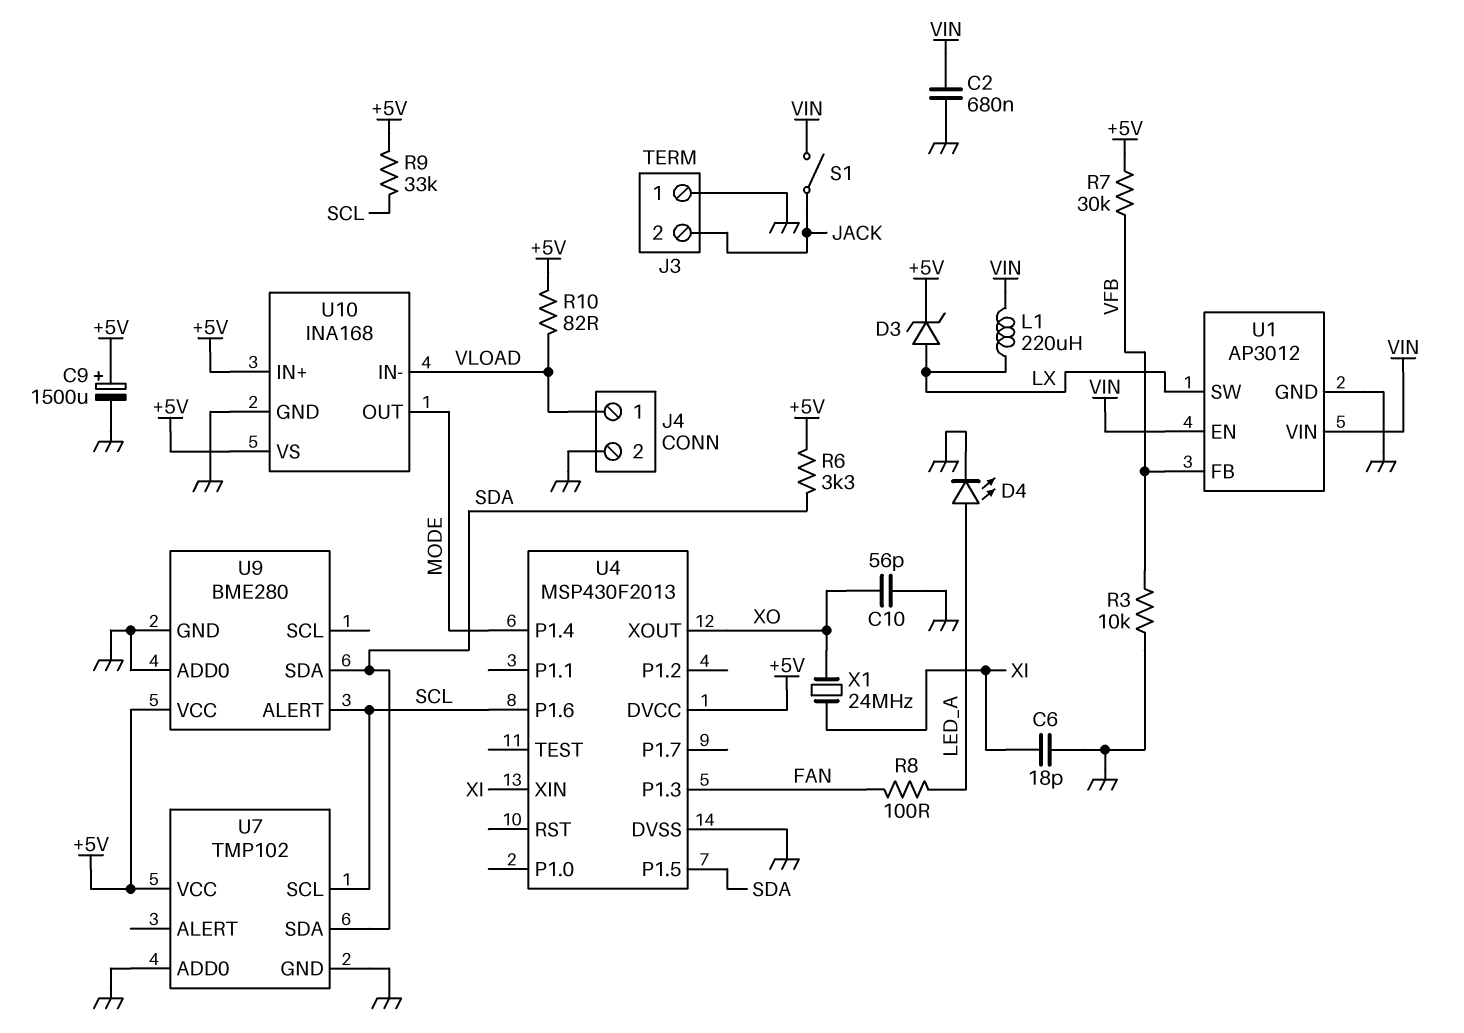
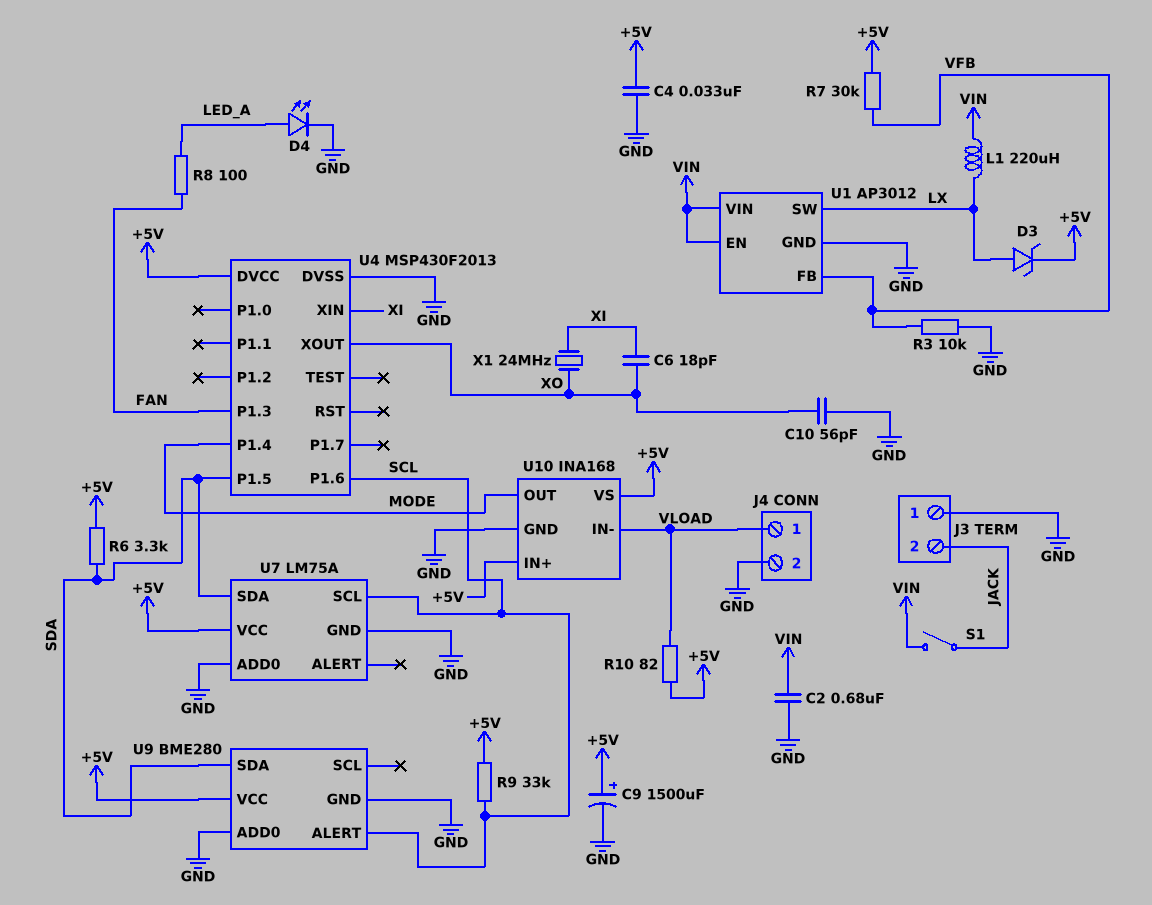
C4: none -> 33nF (+5V, GND)
C6: 18pF (GND, XI) -> 18pF (XI, XO)
U7: TMP102 -> LM75A

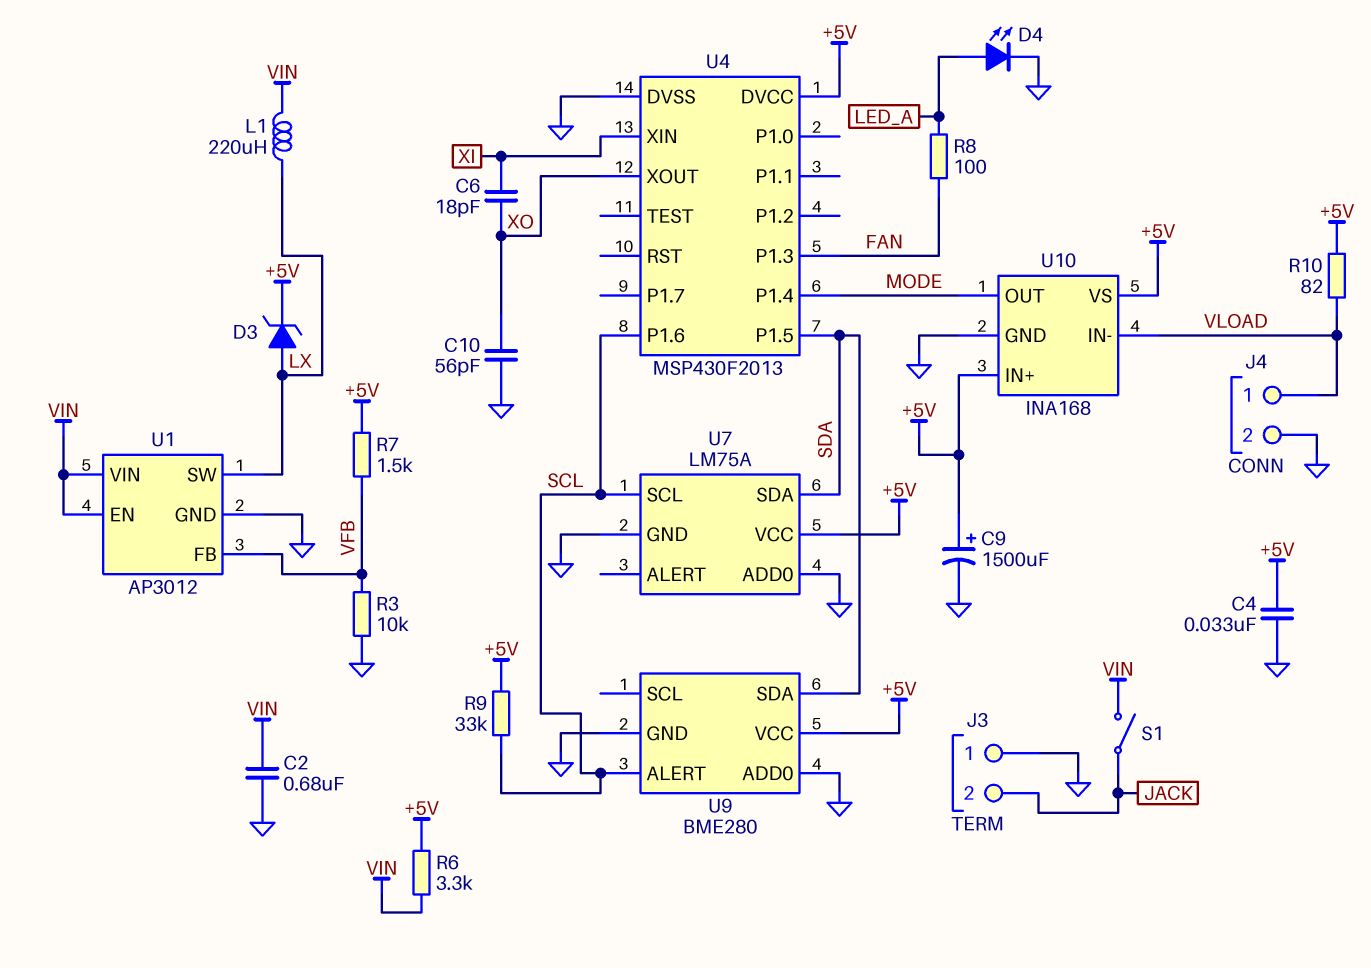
R6: 3.3k (+5V, SDA) -> 3.3k (+5V, VIN)
R7: 30k (+5V, VFB) -> 1.5k (+5V, VFB)
X1: 24MHz (XI, XO) -> none

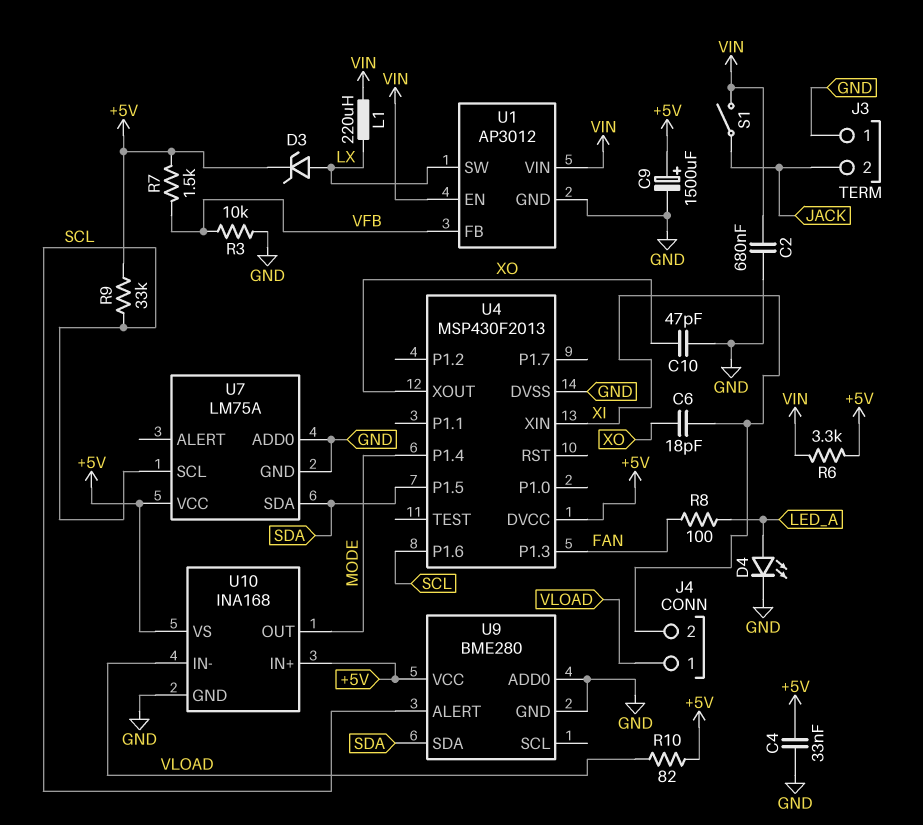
C10: 56pF (GND, XO) -> 47pF (GND, XO)
J4 pin 2: GND -> XI

